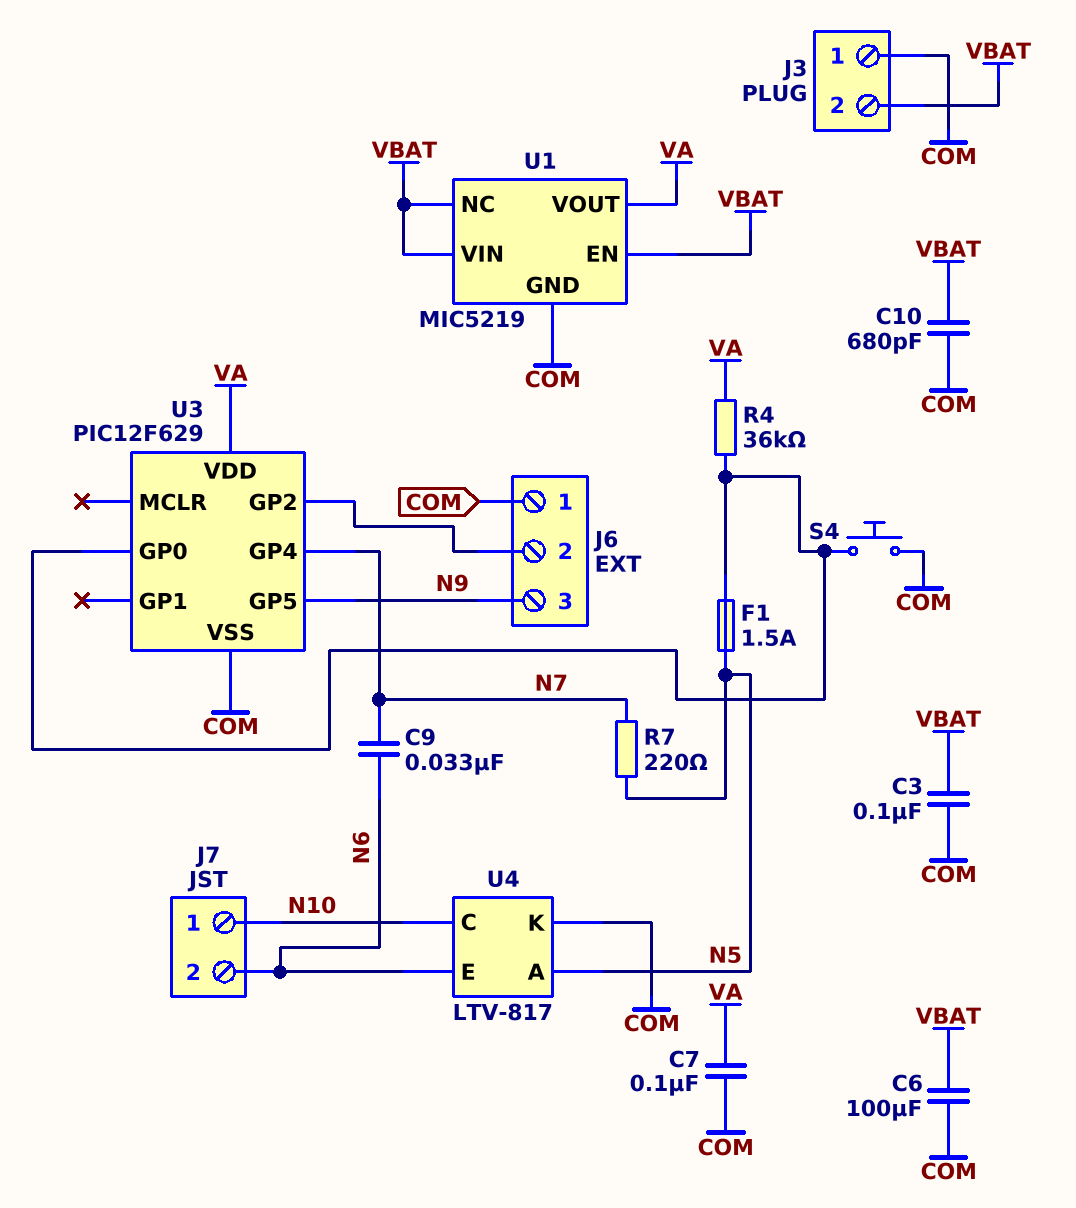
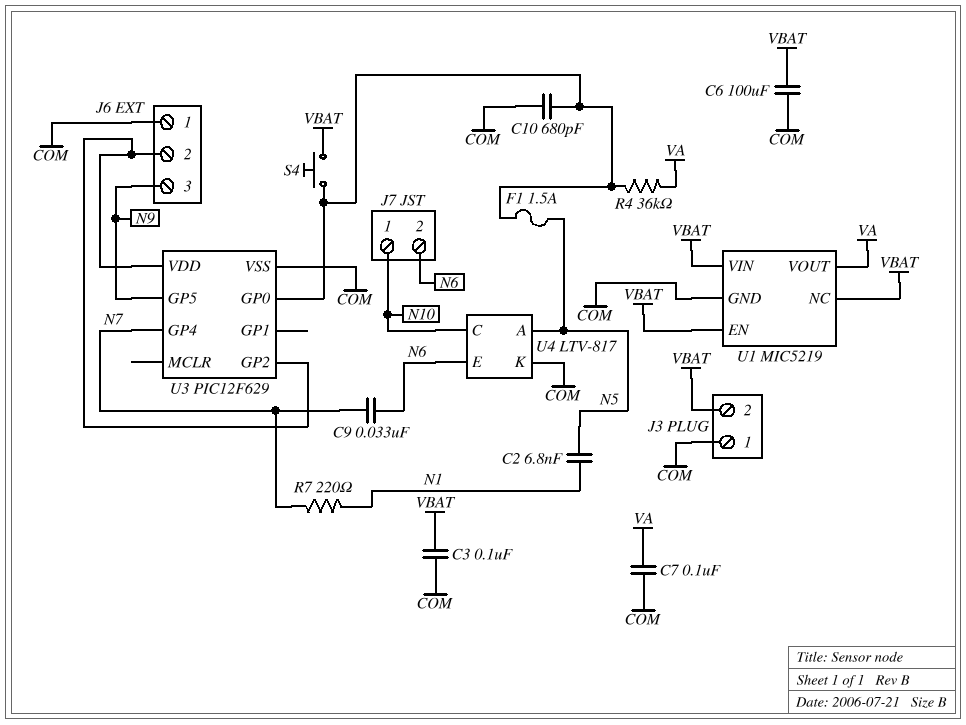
C2: none -> 6.8nF (N1, N5)
C10: 680pF (COM, VBAT) -> 680pF (COM, U3/GP0)
R7: 220 (N5, N7) -> 220 (N1, N7)
S4: button (COM, U3/GP0) -> button (U3/GP0, VBAT)
U3 pin VDD: VA -> J6/2

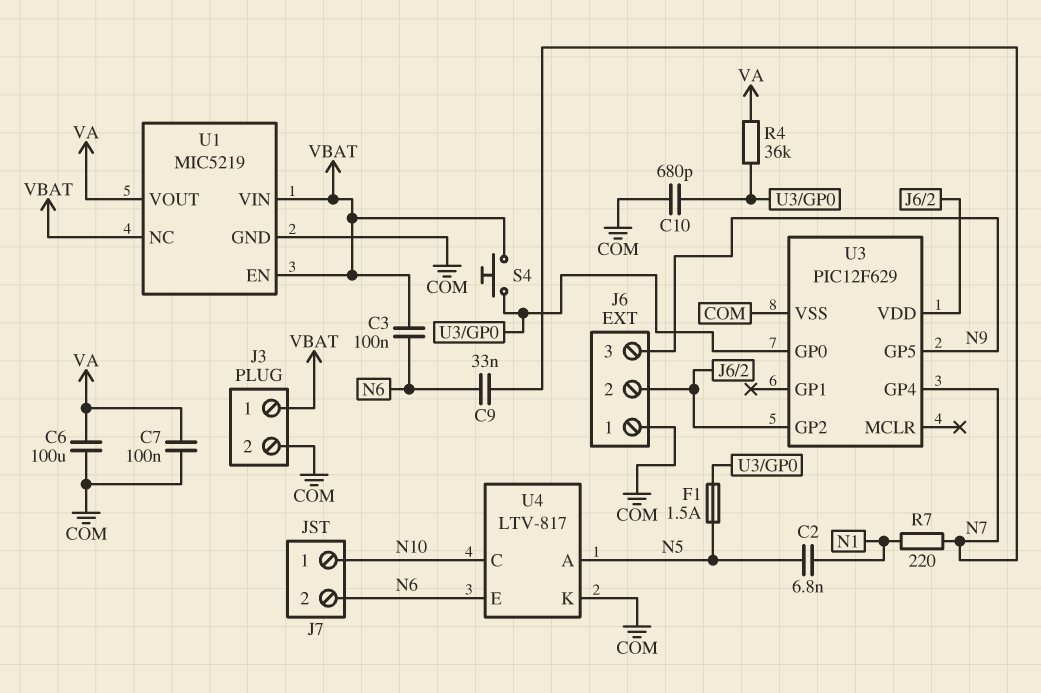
C3: 100nF (COM, VBAT) -> 100nF (N6, VBAT)
C6: 100uF (COM, VBAT) -> 100uF (COM, VA)
J3 pin 1: COM -> VBAT
J3 pin 2: VBAT -> COM

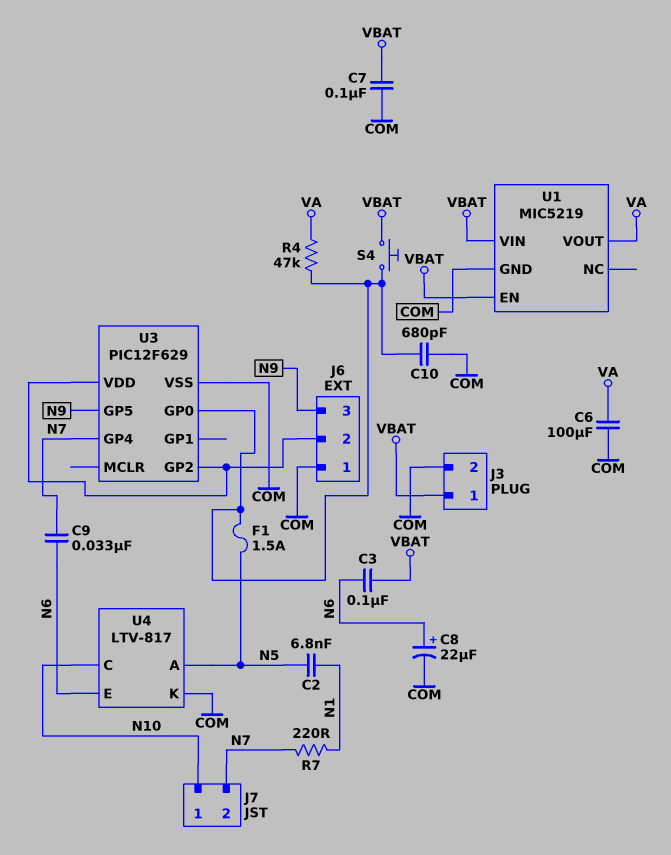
C7: 100nF (COM, VA) -> 100nF (COM, VBAT)
C8: none -> 22uF (plus N6, minus COM)
J7 pin 2: N6 -> N7
R4: 36k (U3/GP0, VA) -> 47k (U3/GP0, VA)
U1 pin NC: VBAT -> none

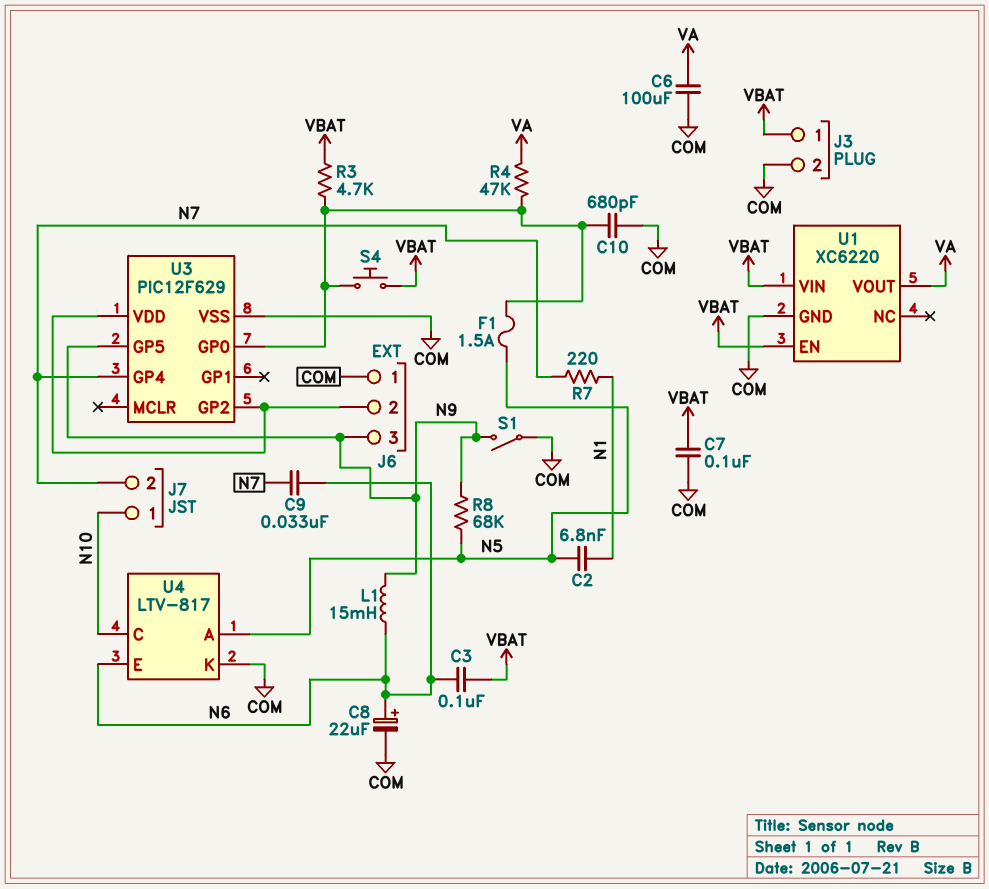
L1: none -> 15mH (N6, N9)
R3: none -> 4.7k (U3/GP0, VBAT)
R8: none -> 68k (N5, N9)
S1: none -> switch (COM, N9)
U1: MIC5219 -> XC6220

